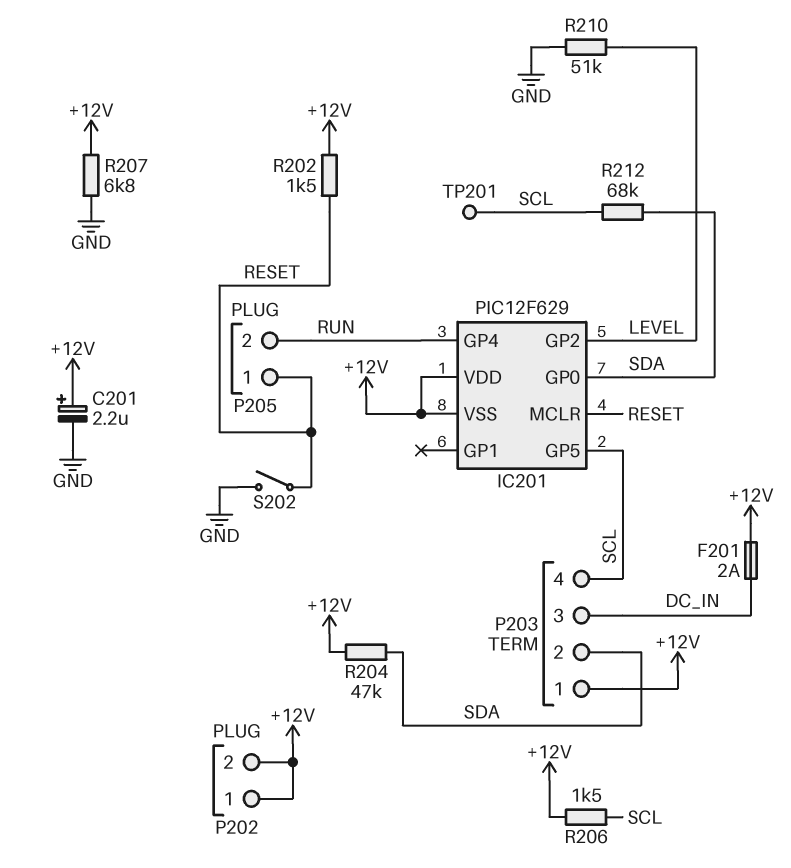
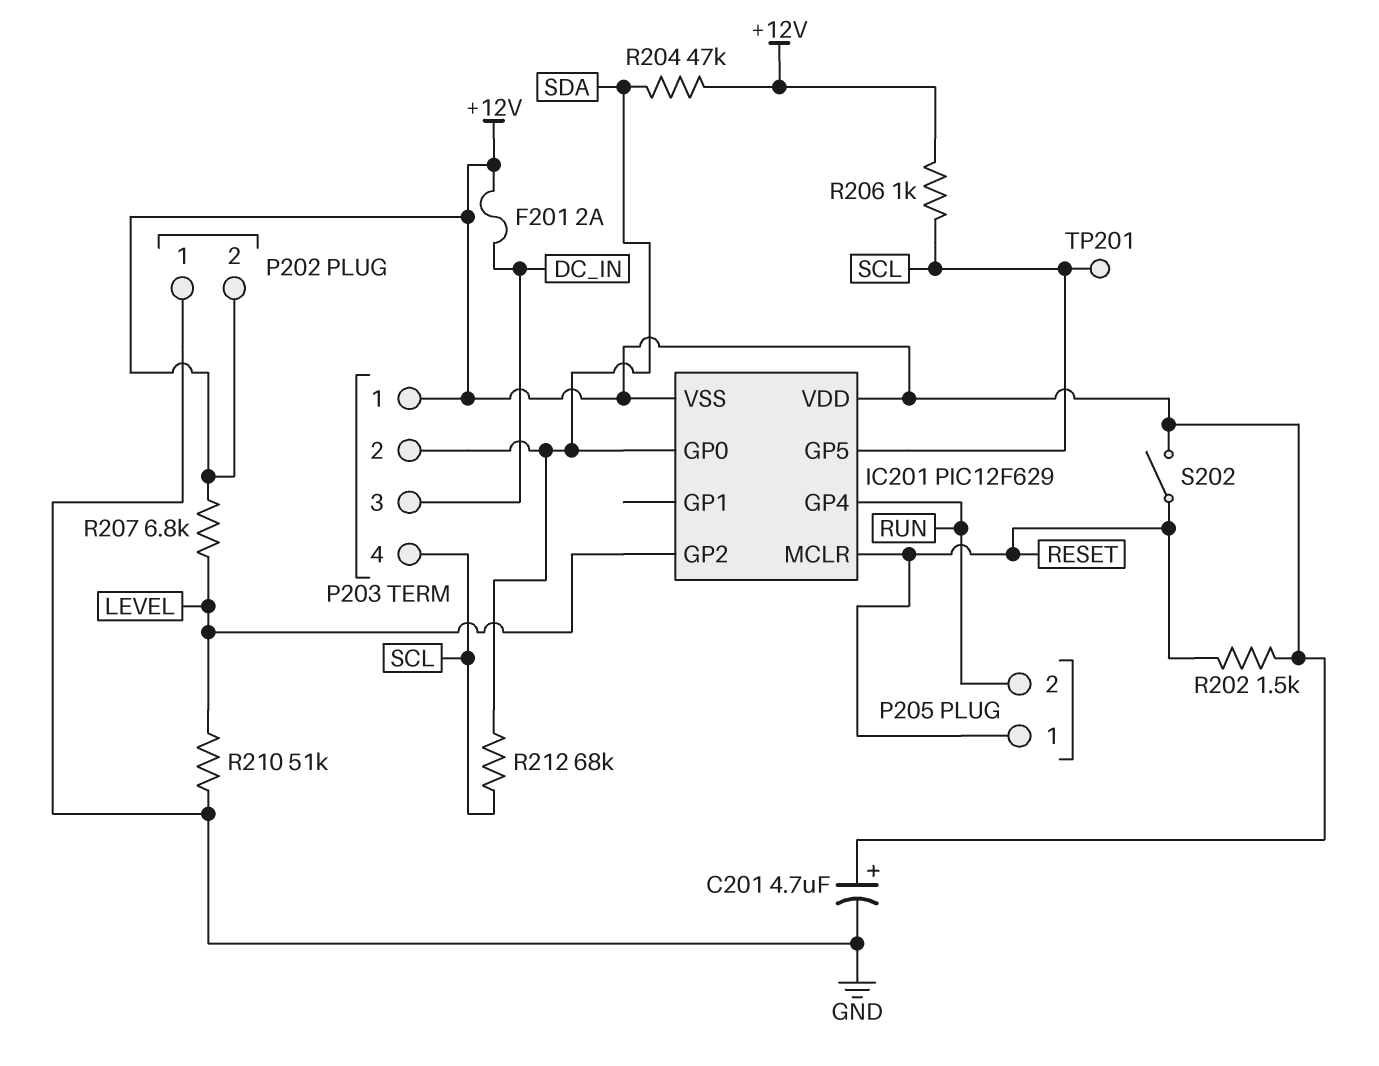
C201: 2.2uF (plus +12V, minus GND) -> 4.7uF (plus +12V, minus GND)
P202 pin 1: +12V -> GND
R206: 1.5k (+12V, SCL) -> 1k (+12V, SCL)
R207: 6.8k (+12V, GND) -> 6.8k (+12V, LEVEL)
S202: switch (GND, RESET) -> switch (+12V, RESET)

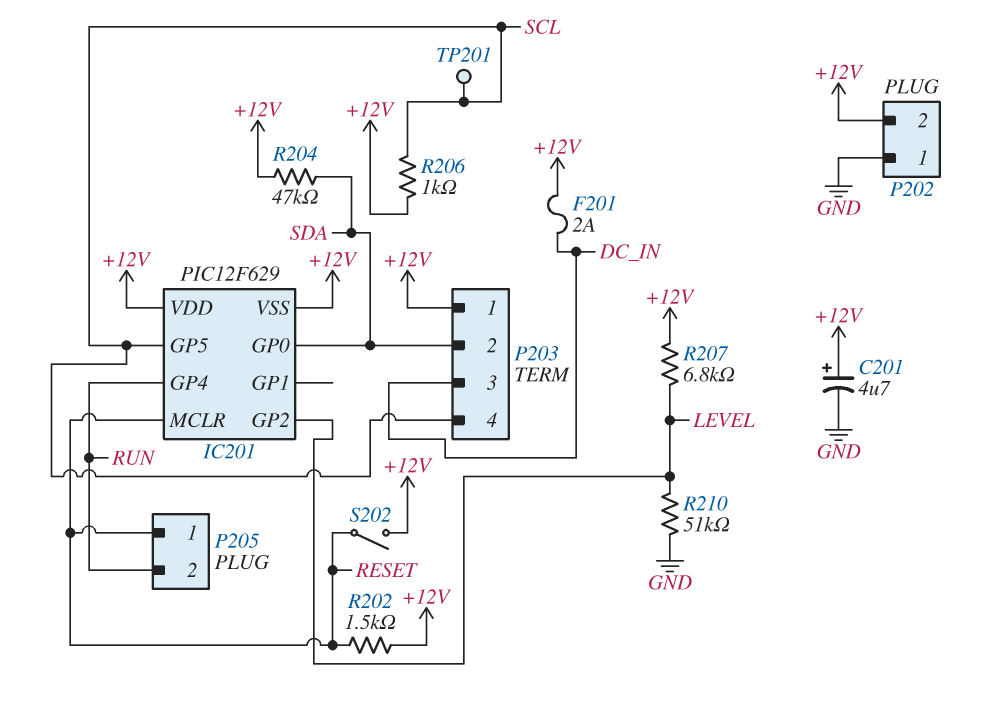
R212: 68k (SCL, SDA) -> none

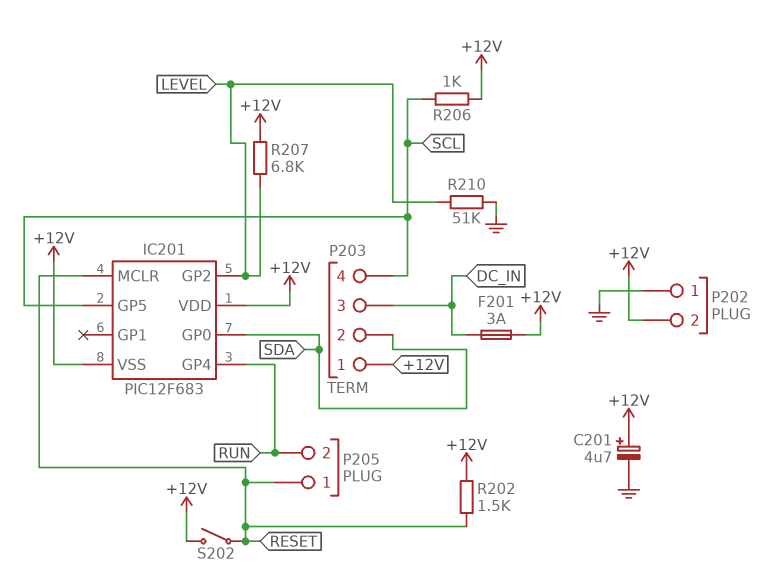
F201: 2A (+12V, DC_IN) -> 3A (+12V, DC_IN)
IC201: PIC12F629 -> PIC12F683
R204: 47k (+12V, SDA) -> none
TP201: test point (SCL) -> none

